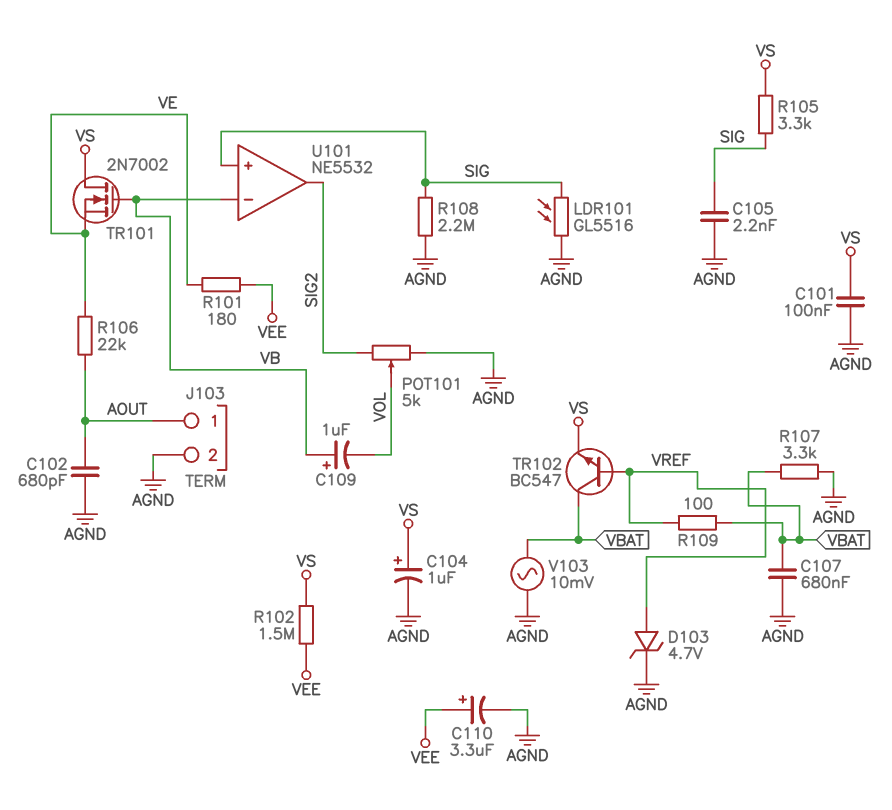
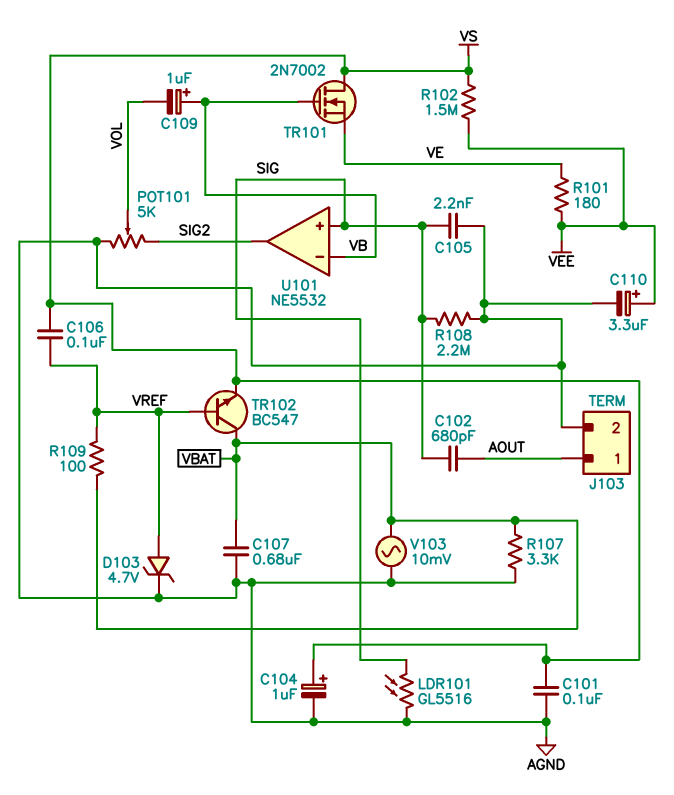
C102: 680pF (AGND, AOUT) -> 680pF (AOUT, SIG)
C106: none -> 100nF (VREF, VS)
R105: 3.3k (SIG, VS) -> none
R106: 22k (AOUT, VE) -> none

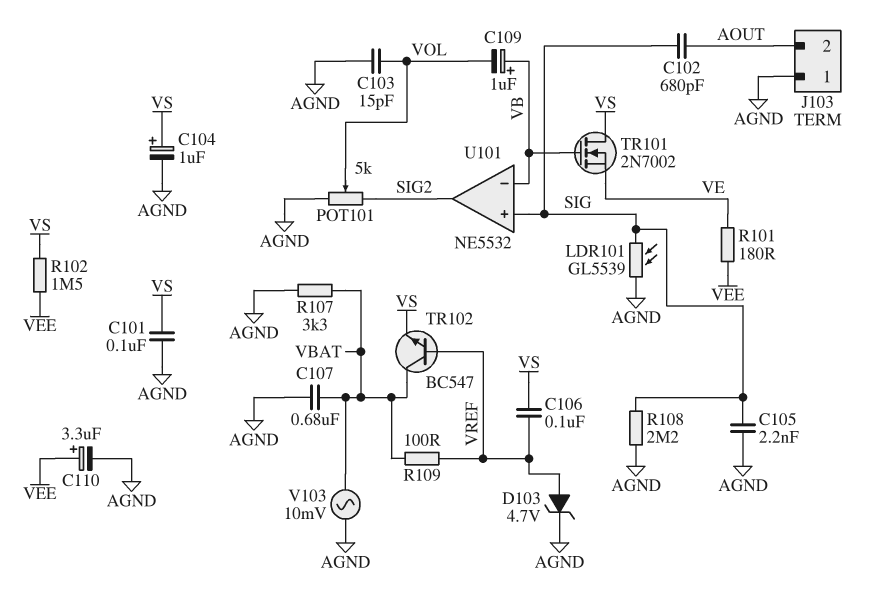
C103: none -> 15pF (AGND, VOL)
J103 pin 1: AOUT -> AGND
J103 pin 2: AGND -> AOUT
LDR101: GL5516 (AGND, SIG) -> GL5539 (AGND, SIG)

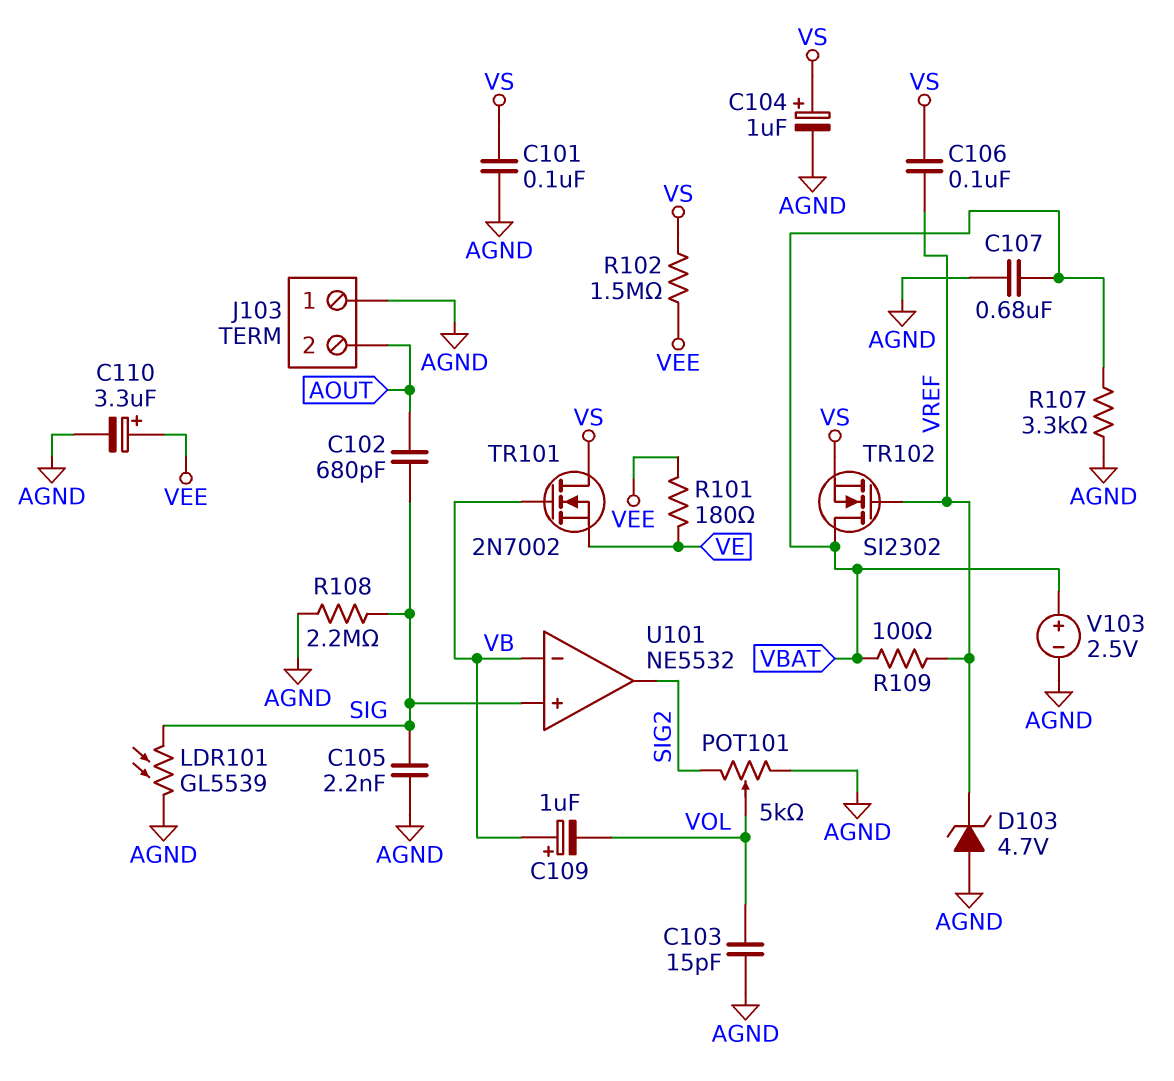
D103: zener 4.7V (A VREF, K AGND) -> zener 4.7V (A AGND, K VREF)
TR102: NPN BC547 (B VREF, C VBAT, E VS) -> NMOS SI2302 (G VREF, D VBAT, S VS)
V103: AC 10mV (AGND, VBAT) -> 2.5V (plus VBAT, minus AGND)

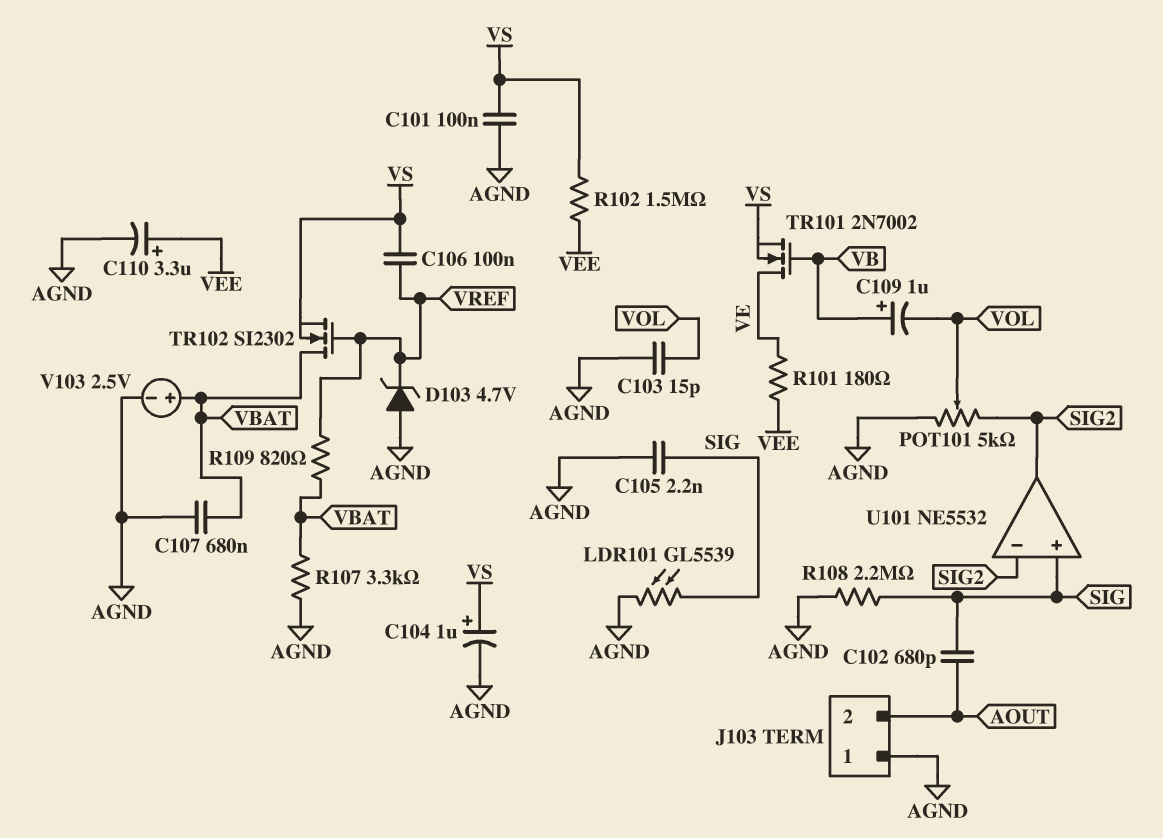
R109: 100 (VBAT, VREF) -> 820 (VBAT, VREF)
TR101: NMOS 2N7002 (G VB, D VS, S VE) -> NMOS 2N7002 (G VB, D VE, S VS)
U101 pin in-: VB -> SIG2

